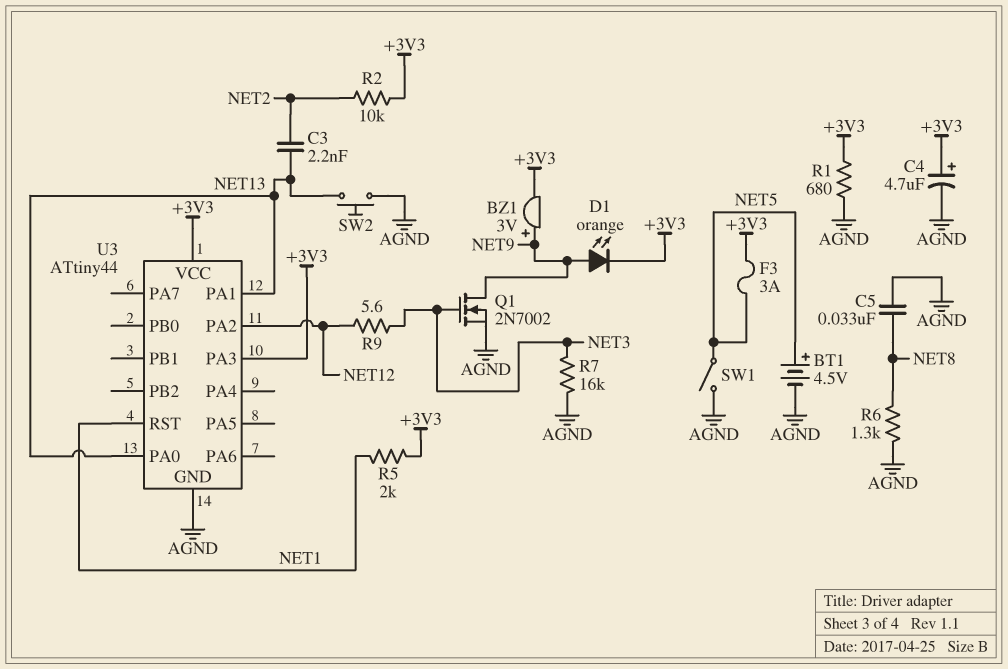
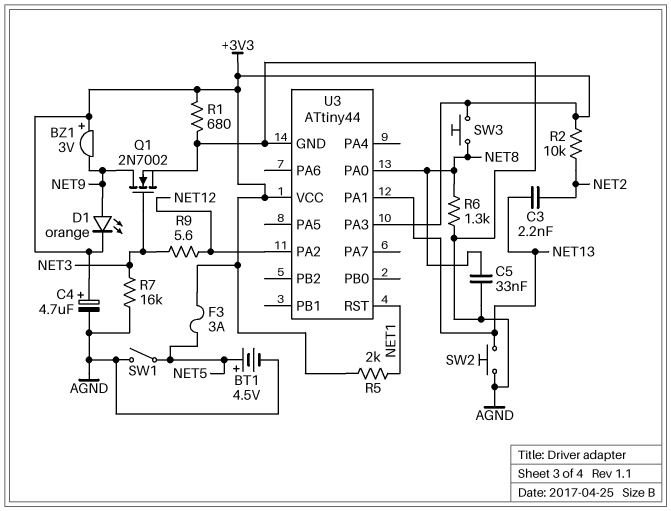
BZ1: buzzer 3V (plus NET9, minus +3V3) -> buzzer 3V (plus +3V3, minus NET9)
SW3: none -> button (+3V3, NET8)
U3 pin PA0: NET13 -> NET8

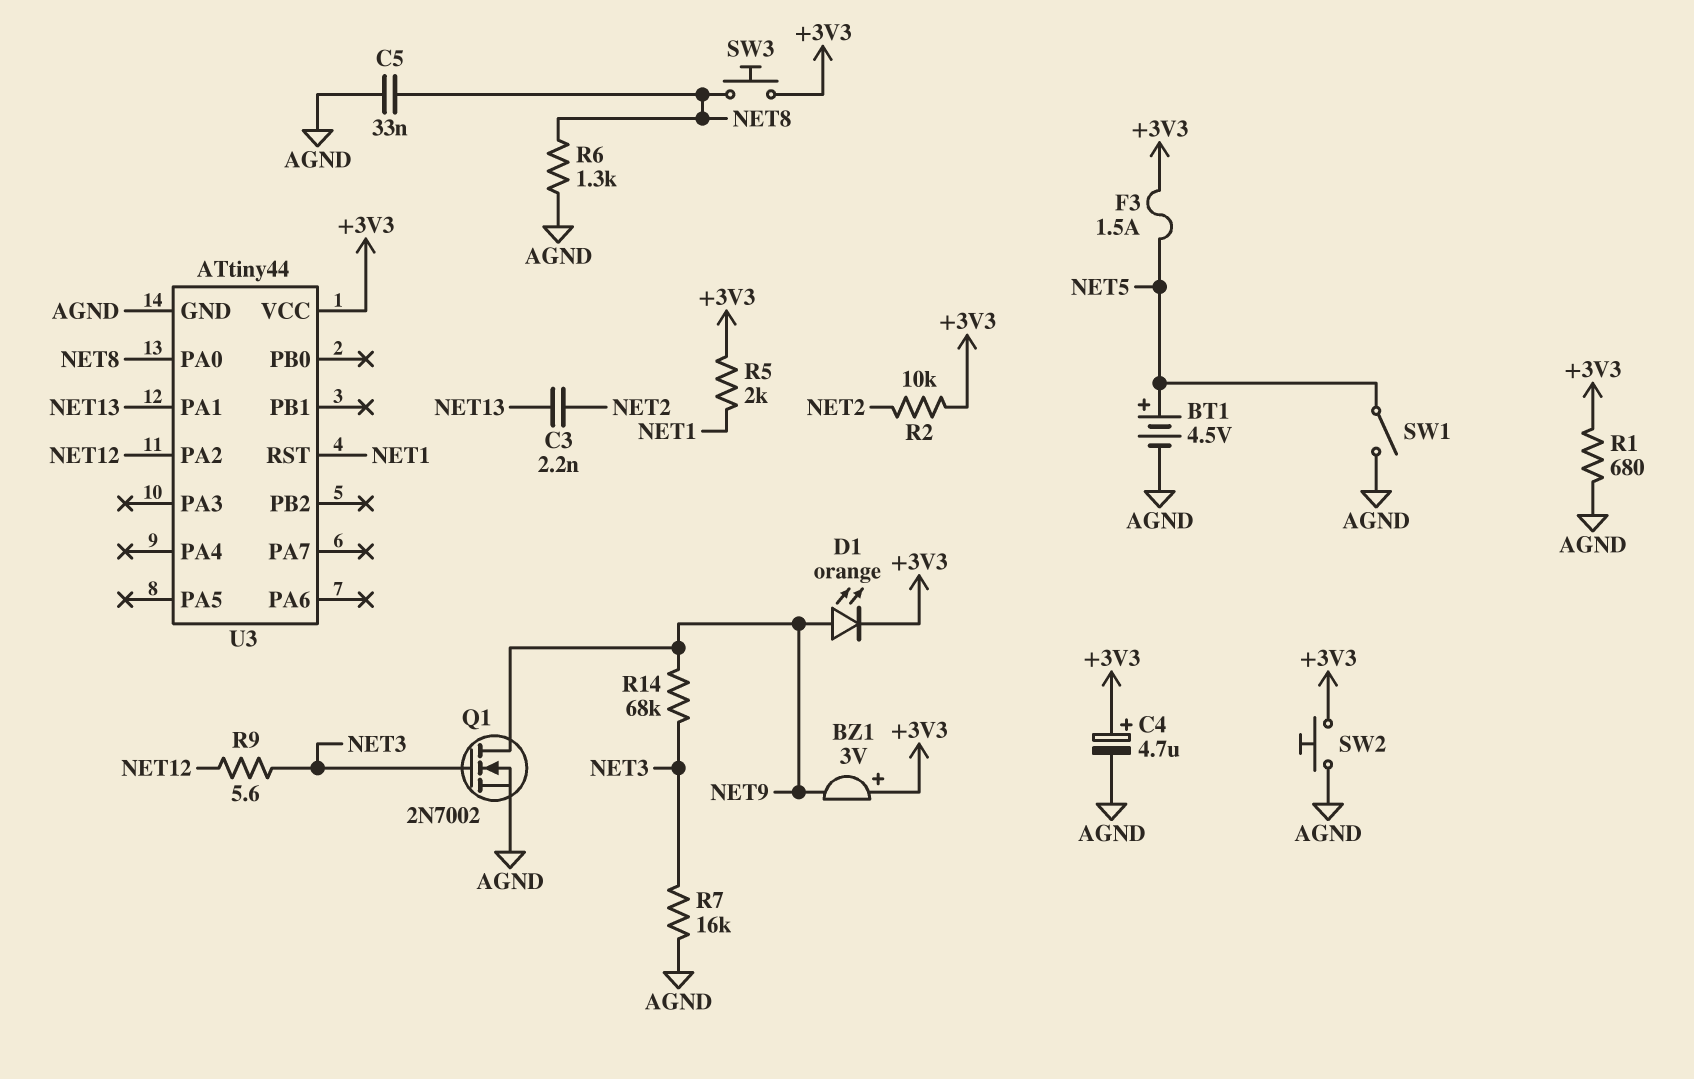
F3: 3A (+3V3, NET5) -> 1.5A (+3V3, NET5)
R14: none -> 68k (NET3, NET9)
SW2: button (AGND, NET13) -> button (+3V3, AGND)
U3 pin PA3: +3V3 -> none

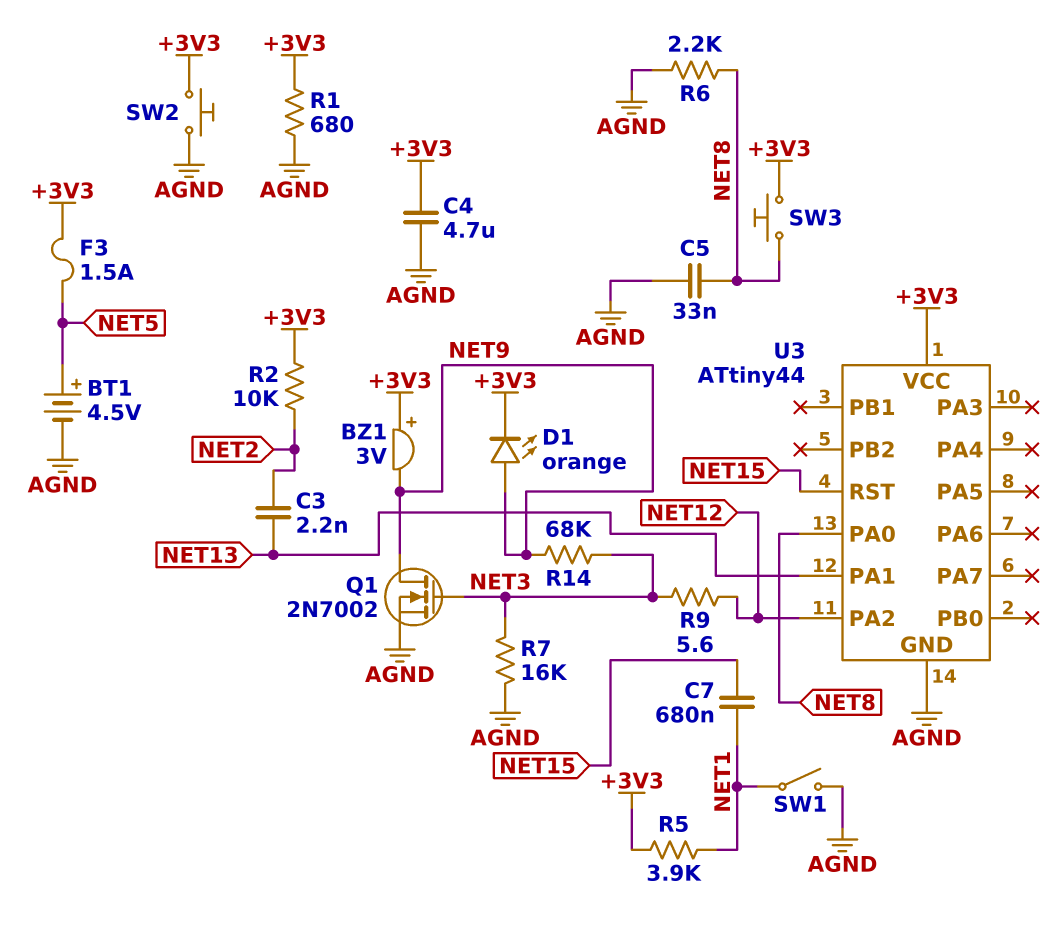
C4: 4.7uF (plus +3V3, minus AGND) -> 4.7uF (+3V3, AGND)
C7: none -> 680nF (NET1, NET15)
R5: 2k (+3V3, NET1) -> 3.9k (+3V3, NET1)
R6: 1.3k (AGND, NET8) -> 2.2k (AGND, NET8)
SW1: switch (AGND, NET5) -> switch (AGND, NET1)
U3 pin RST: NET1 -> NET15

